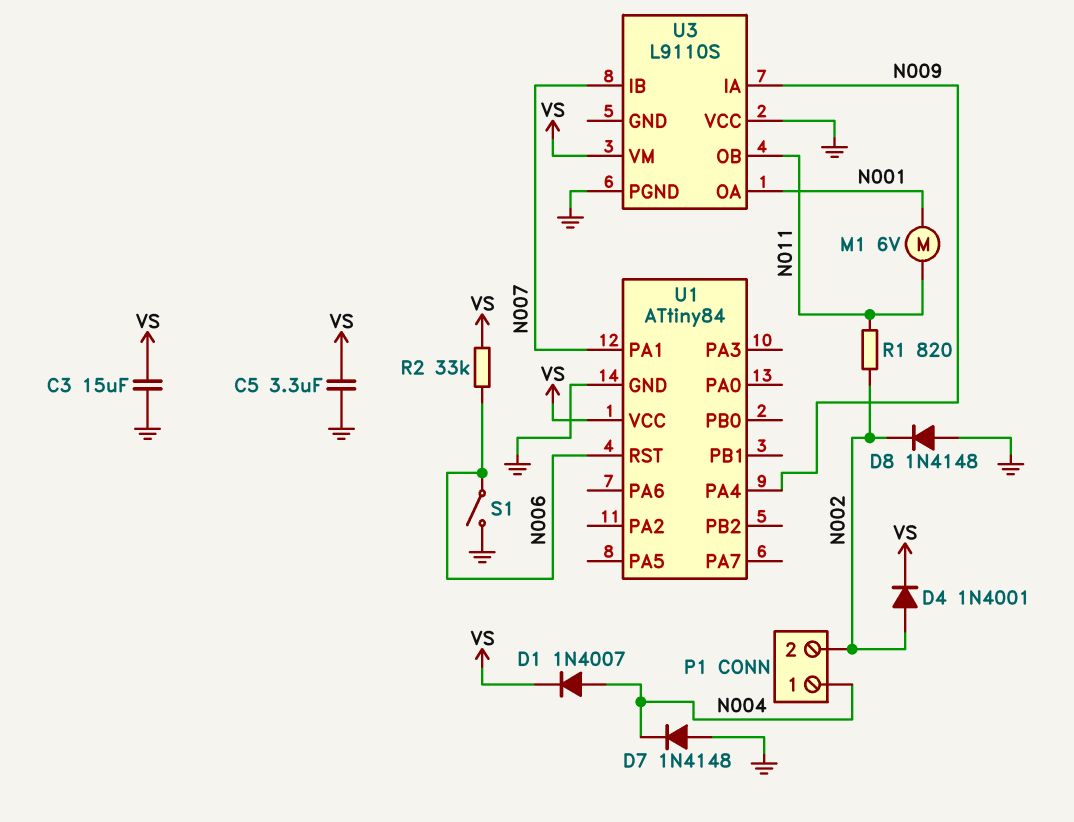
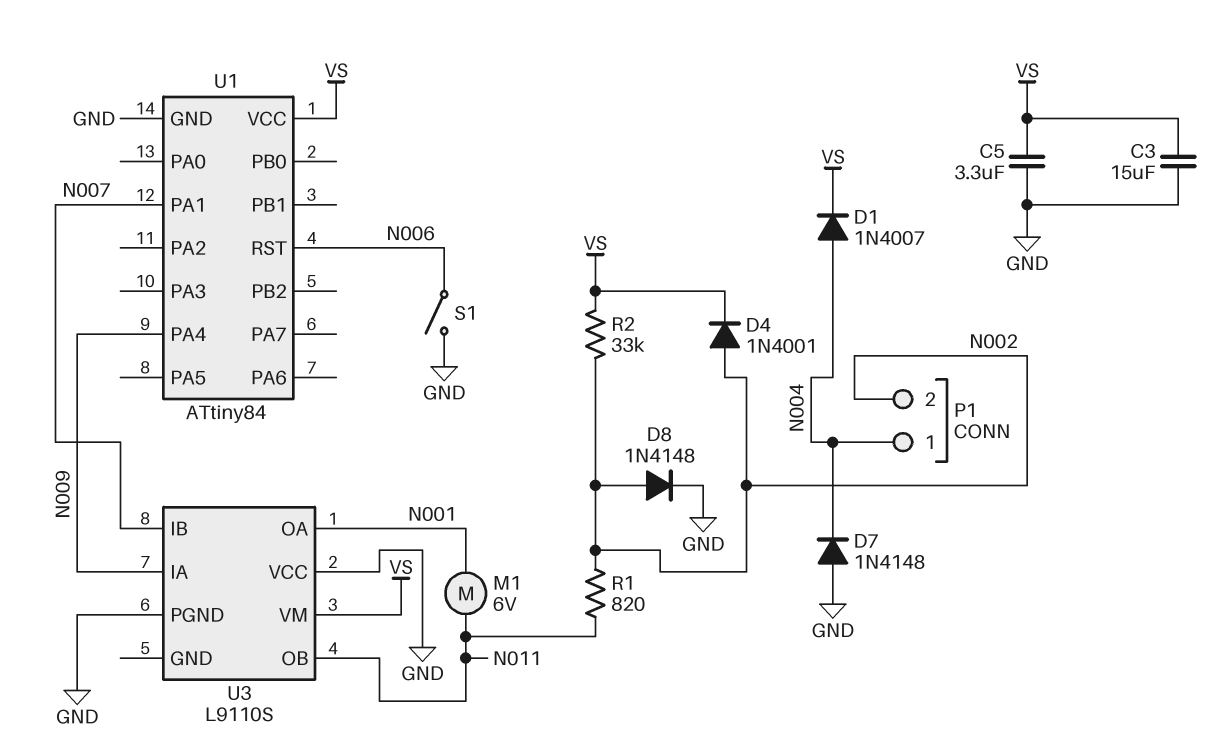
D8: diode 1N4148 (A GND, K N002) -> diode 1N4148 (A N002, K GND)
R2: 33k (N006, VS) -> 33k (N002, VS)

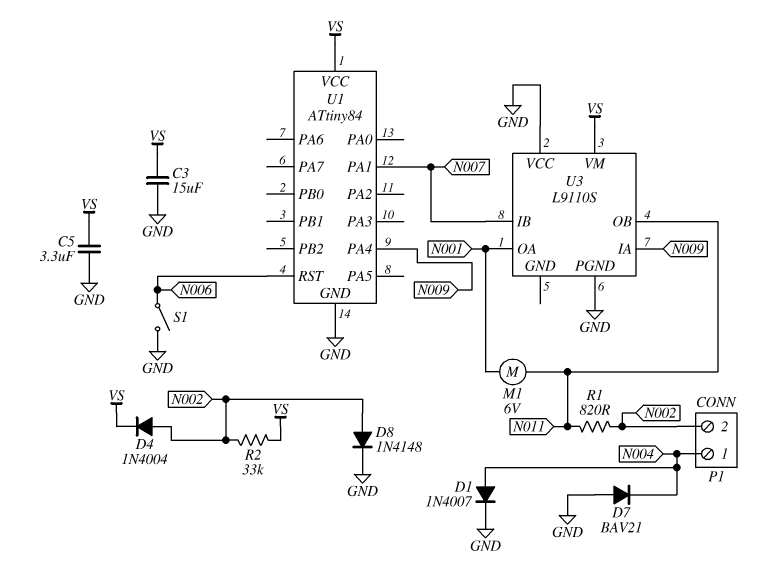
D1: diode 1N4007 (A N004, K VS) -> diode 1N4007 (A N004, K GND)
D4: diode 1N4001 (A N002, K VS) -> diode 1N4004 (A N002, K VS)
D7: diode 1N4148 (A GND, K N004) -> diode BAV21 (A GND, K N004)

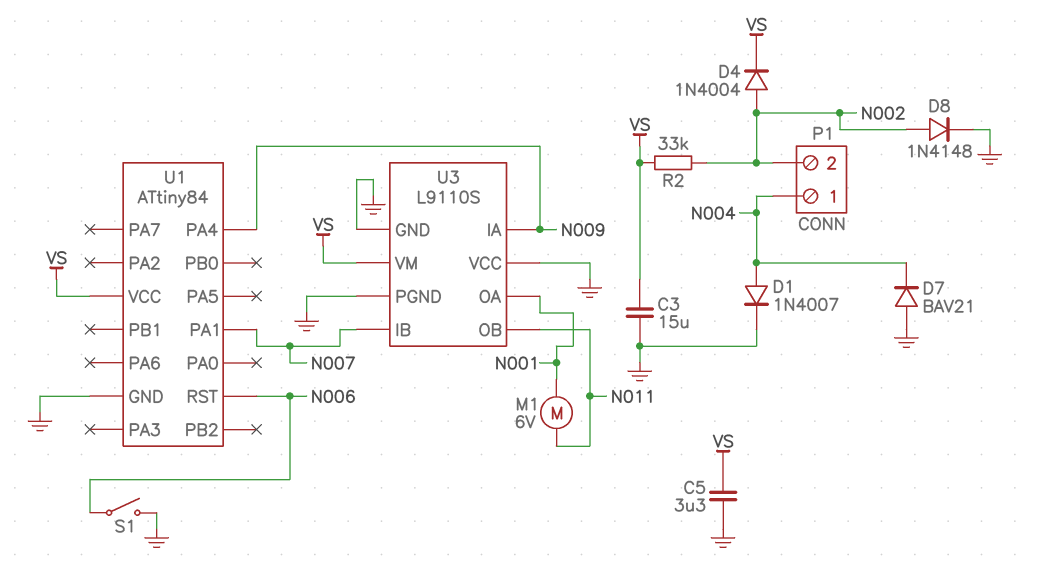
R1: 820 (N002, N011) -> none
U3 pin GND: none -> GND

